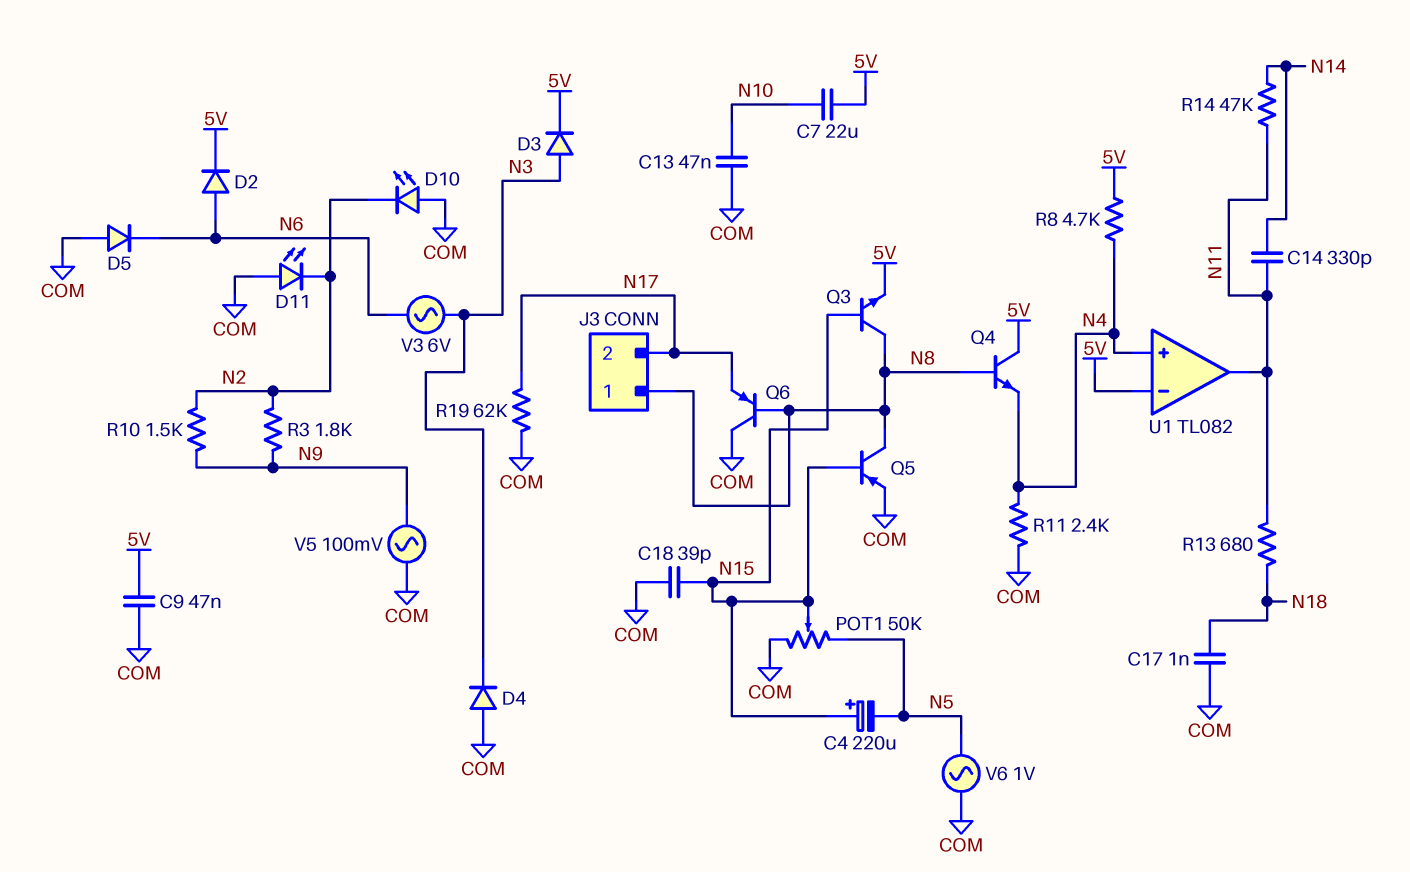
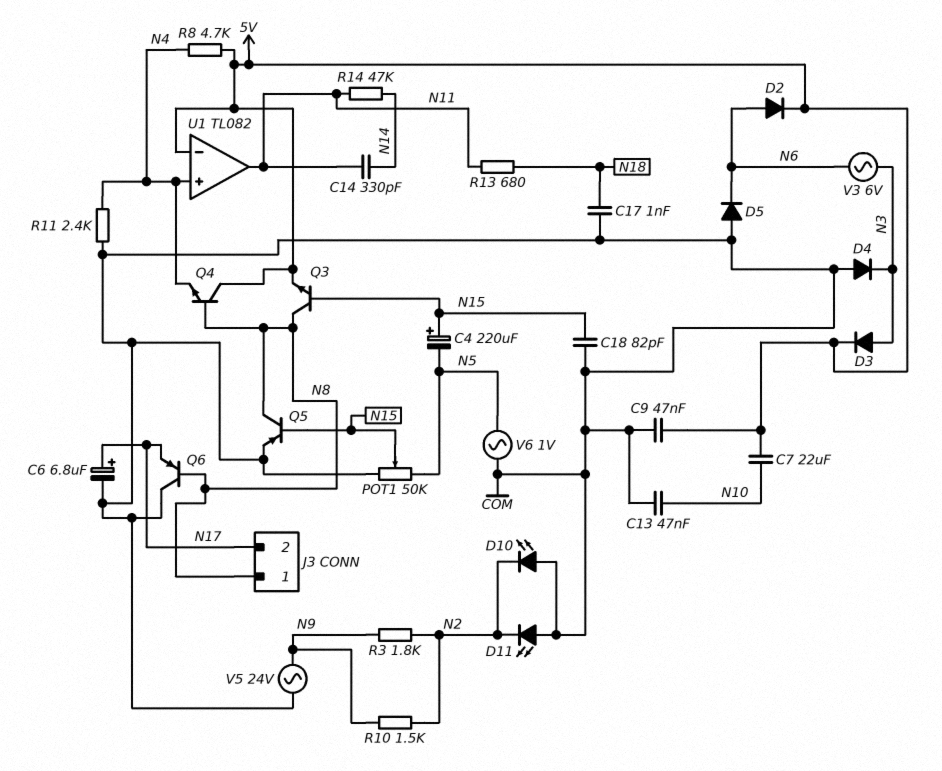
C6: none -> 6.8uF (plus N17, minus COM)
C18: 39pF (COM, N15) -> 82pF (COM, N15)
R19: 62k (COM, N17) -> none
V5: AC 100mV (COM, N9) -> AC 24V (COM, N9)

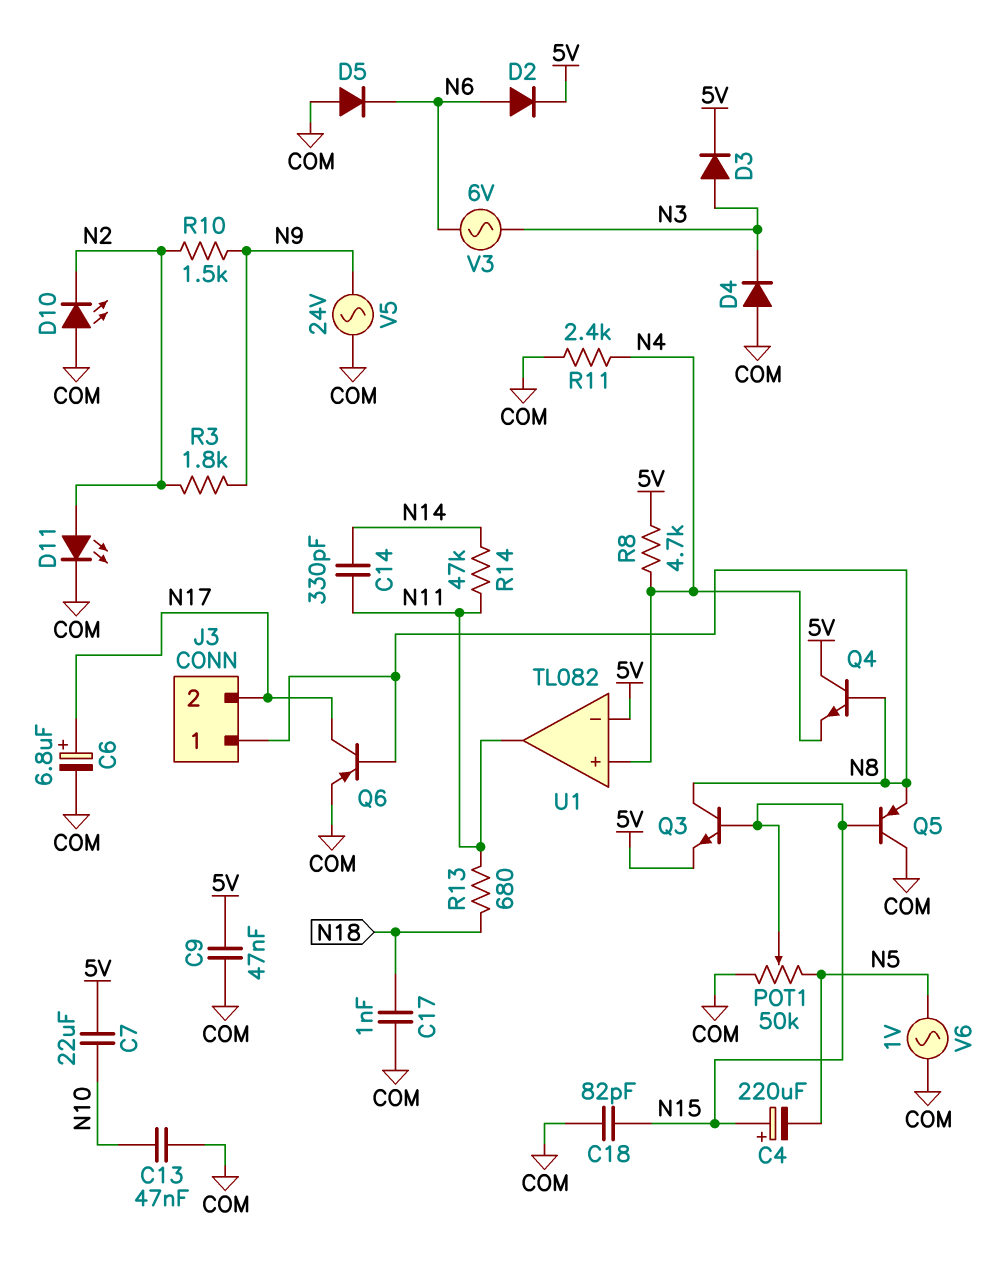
D11: LED (A COM, K N2) -> LED (A N2, K COM)
Q5: PNP (B N15, C N8, E COM) -> PNP (B N15, C COM, E N8)
Q6: PNP (B N8, C COM, E N17) -> PNP (B N8, C N17, E COM)

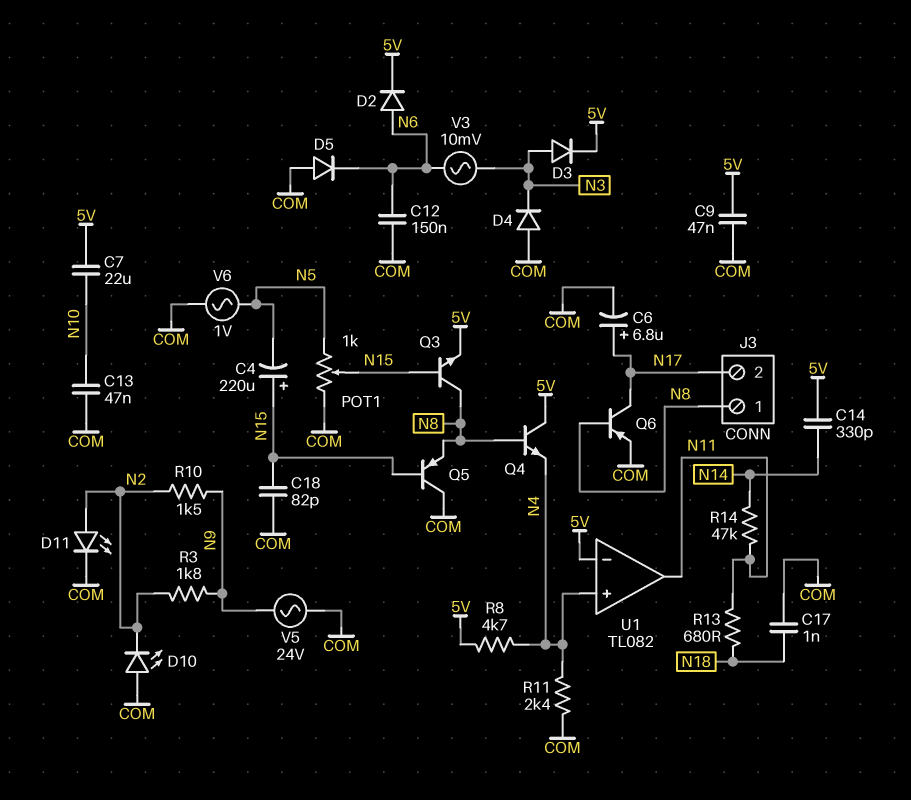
C12: none -> 150nF (COM, N6)
C14: 330pF (N11, N14) -> 330pF (5V, N14)
POT1: 50k (COM, N5, wiper N15) -> 1k (COM, N5, wiper N15)
V3: AC 6V (N3, N6) -> AC 10mV (N3, N6)

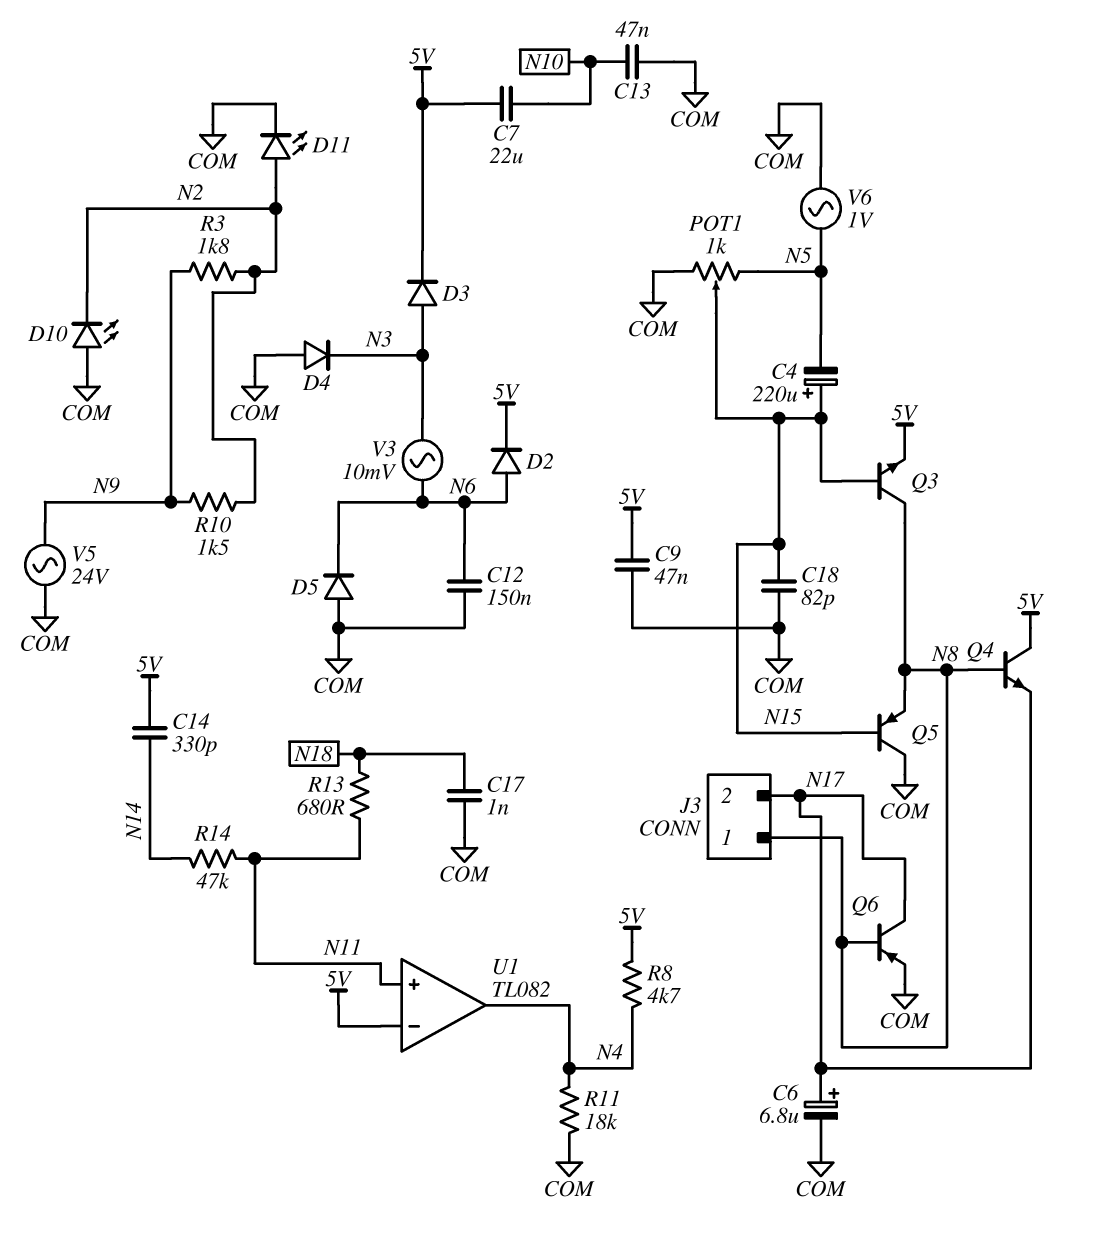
Q4: NPN (B N8, C 5V, E N4) -> NPN (B N8, C 5V, E N17)
R11: 2.4k (COM, N4) -> 18k (COM, N4)
U1 pin in+: N4 -> N11
U1 pin out: N11 -> N4

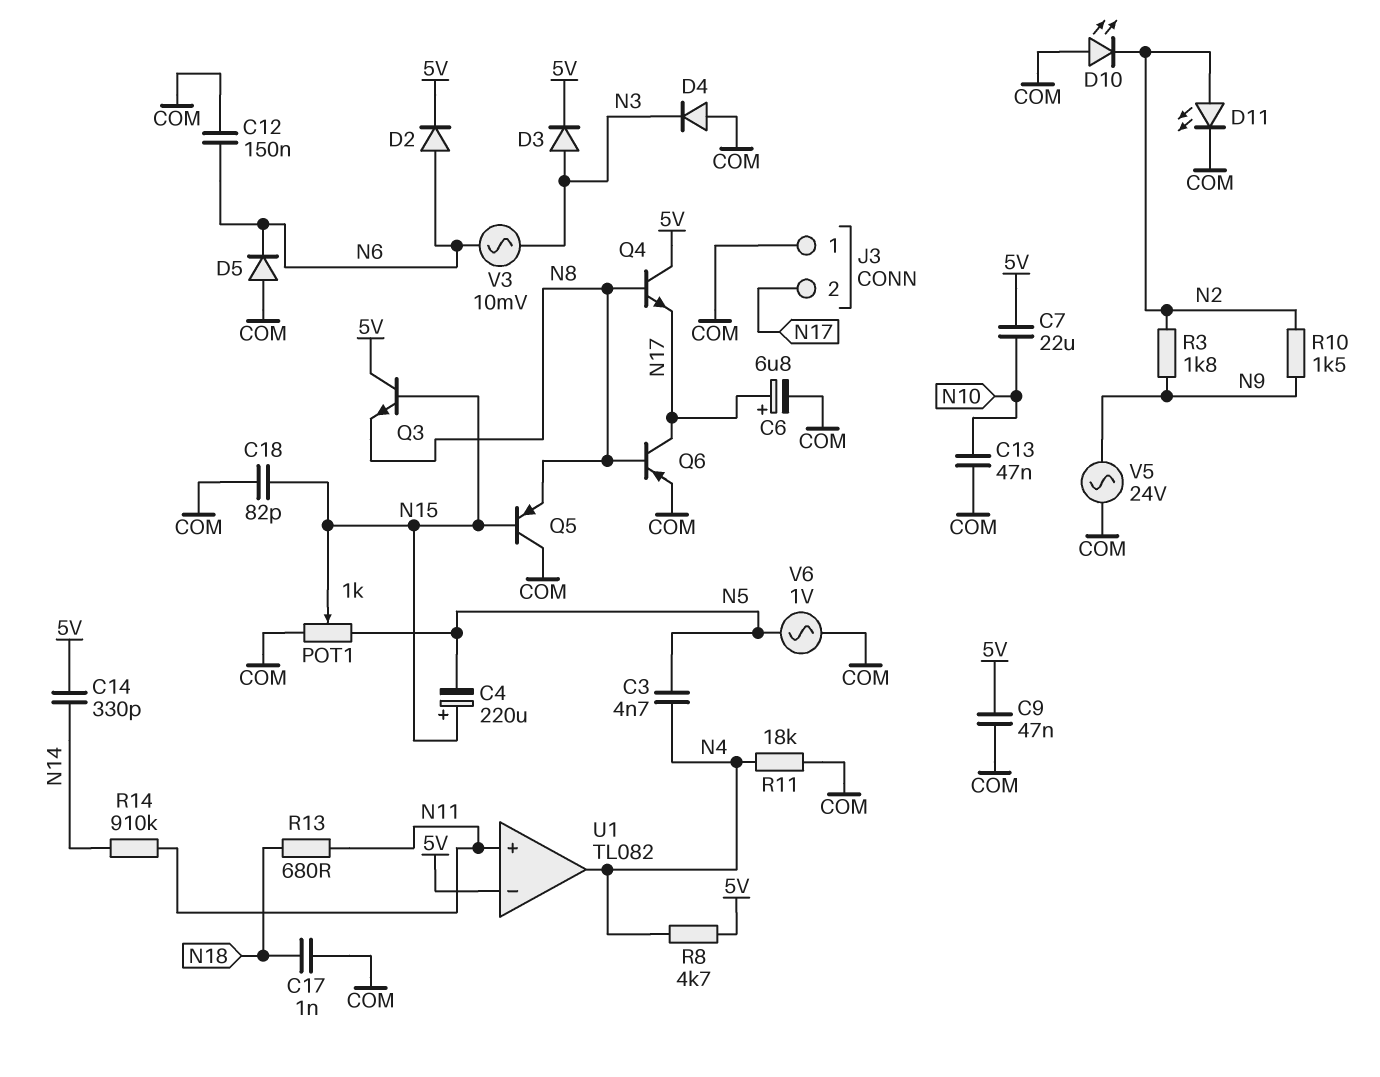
C3: none -> 4.7nF (N4, N5)
J3 pin 1: N8 -> COM
Q3: NPN (B N15, C N8, E 5V) -> NPN (B N15, C 5V, E N8)
R14: 47k (N11, N14) -> 910k (N11, N14)

